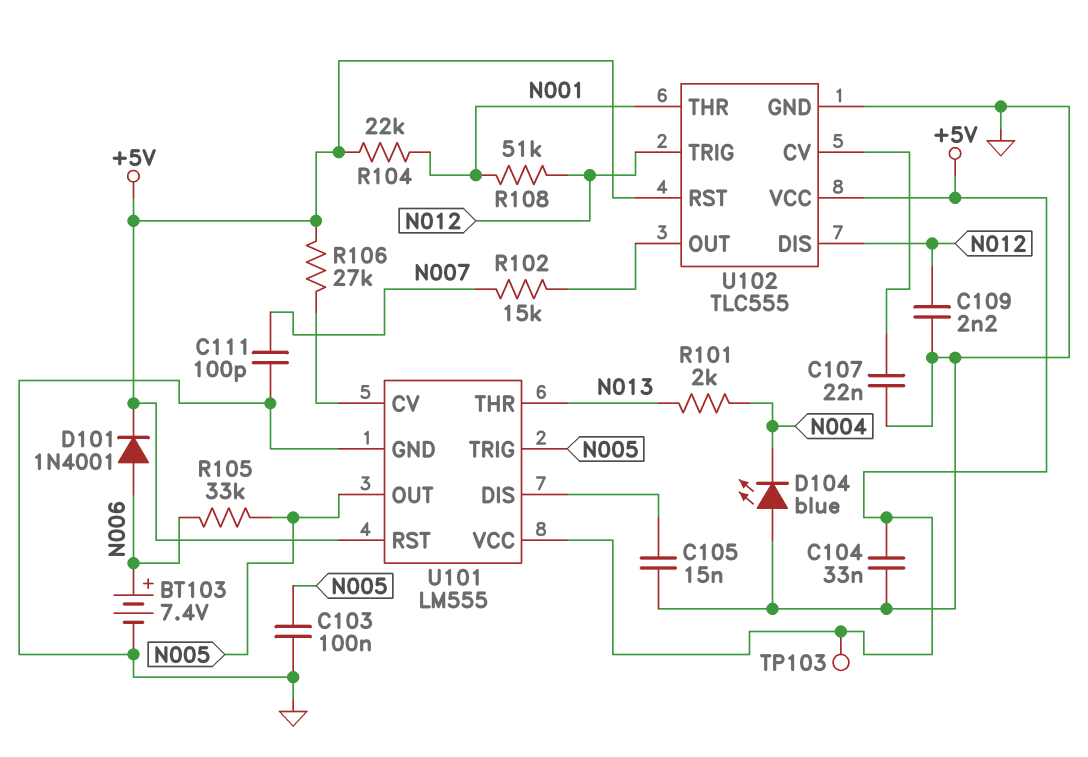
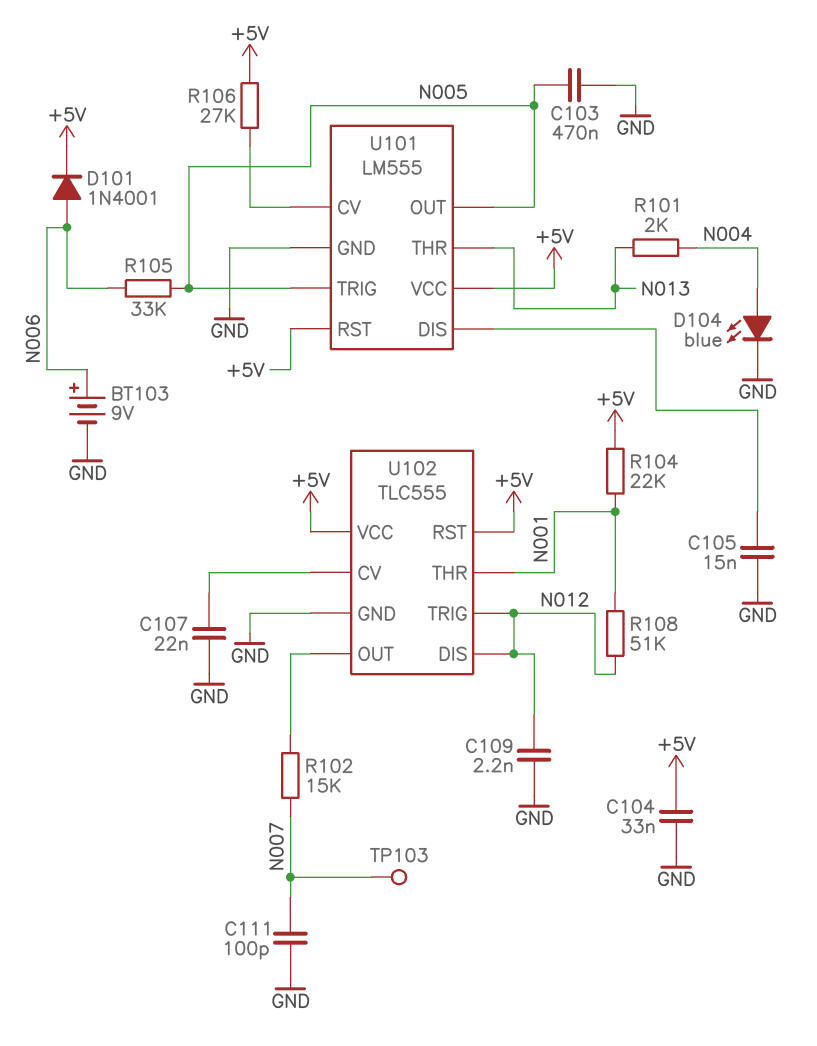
BT103: 7.4V (plus N006, minus GND) -> 9V (plus N006, minus GND)
C103: 100nF (GND, N005) -> 470nF (GND, N005)
D104: LED blue (A GND, K N004) -> LED blue (A N004, K GND)
TP103: test point (+5V) -> test point (N007)

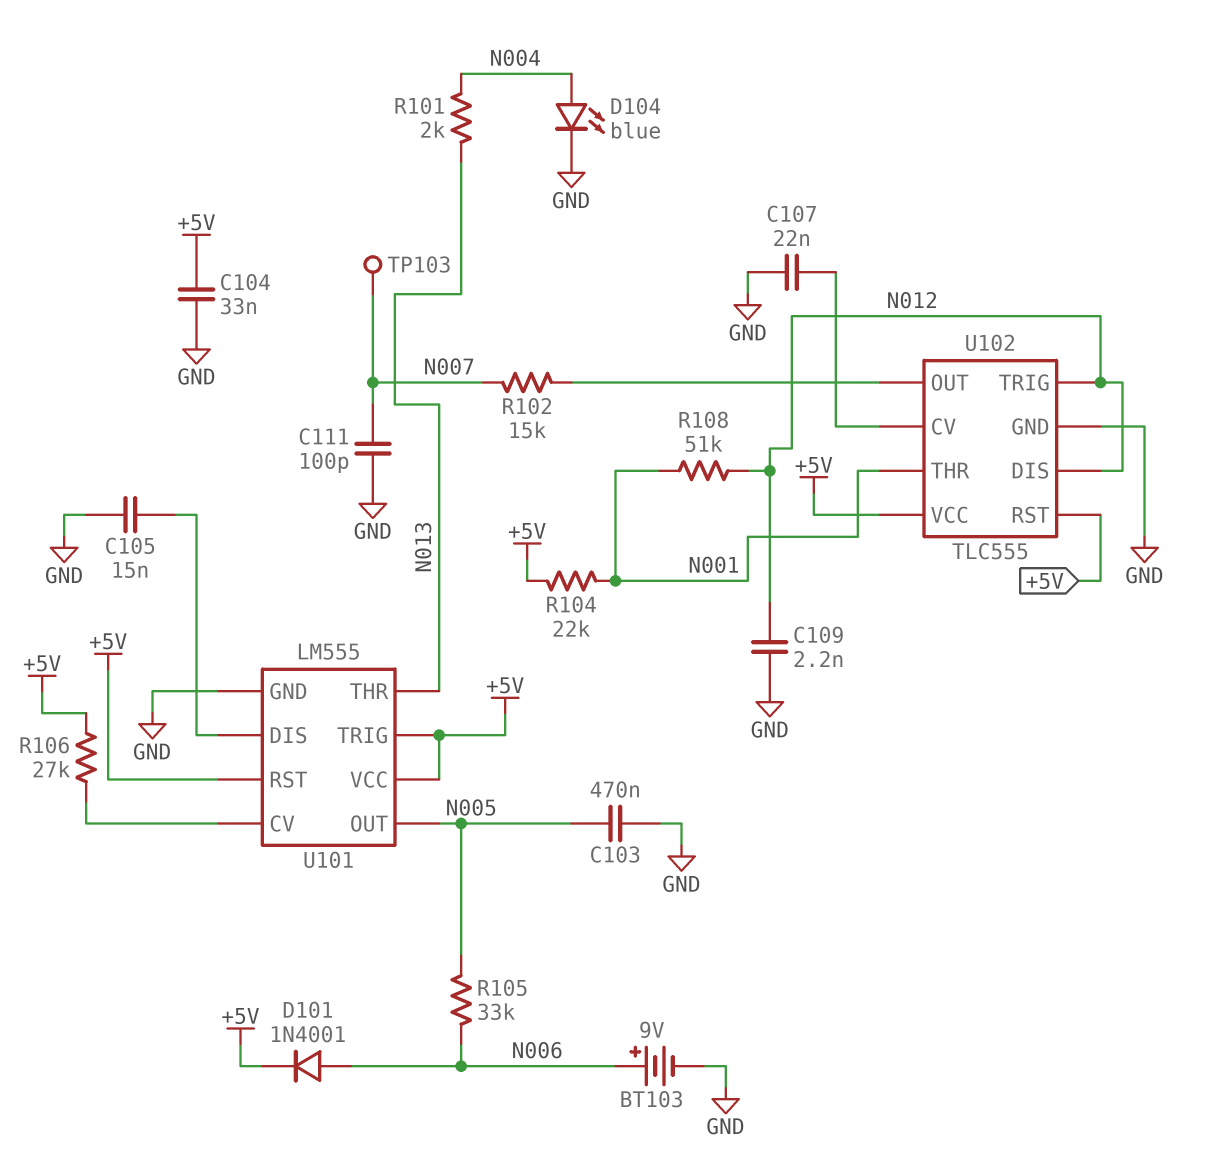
U101 pin TRIG: N005 -> +5V

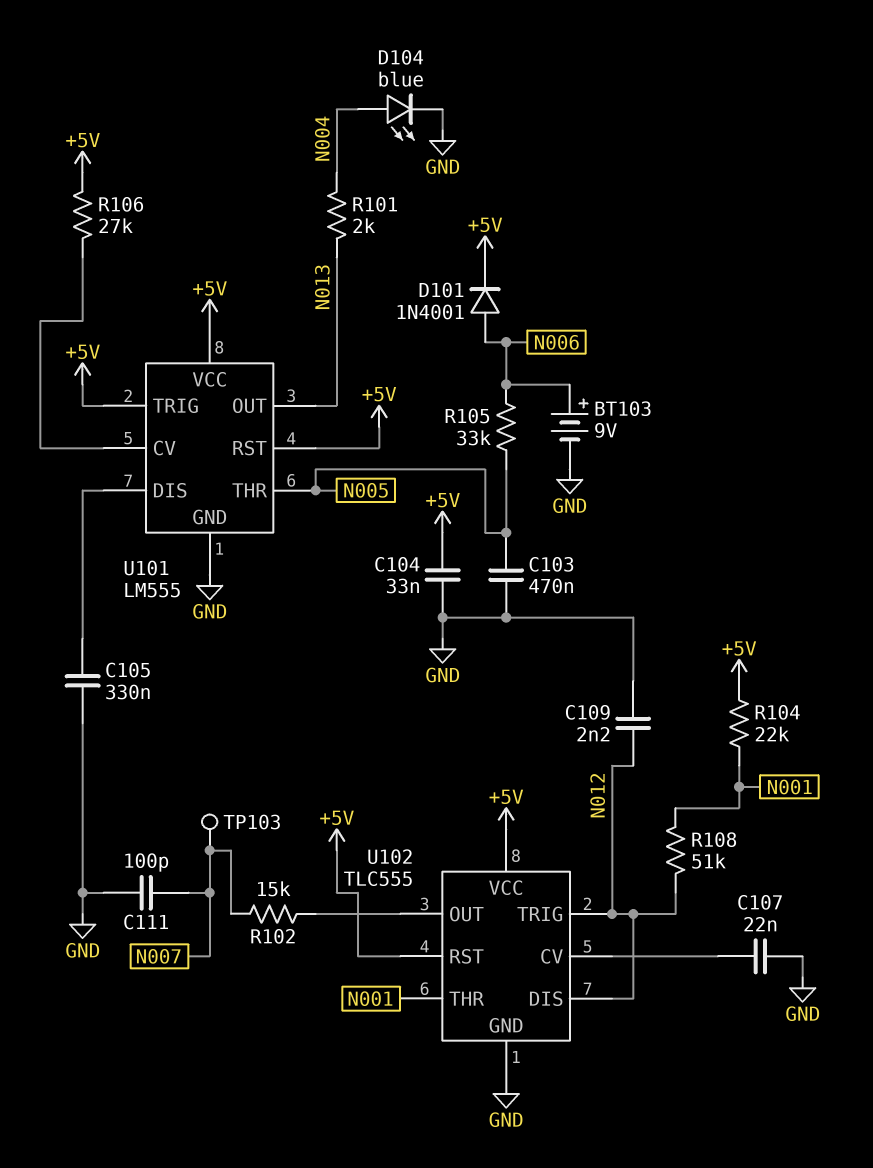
C105: 15nF (GND, U101/DIS) -> 330nF (GND, U101/DIS)
U101 pin OUT: N005 -> N013
U101 pin THR: N013 -> N005

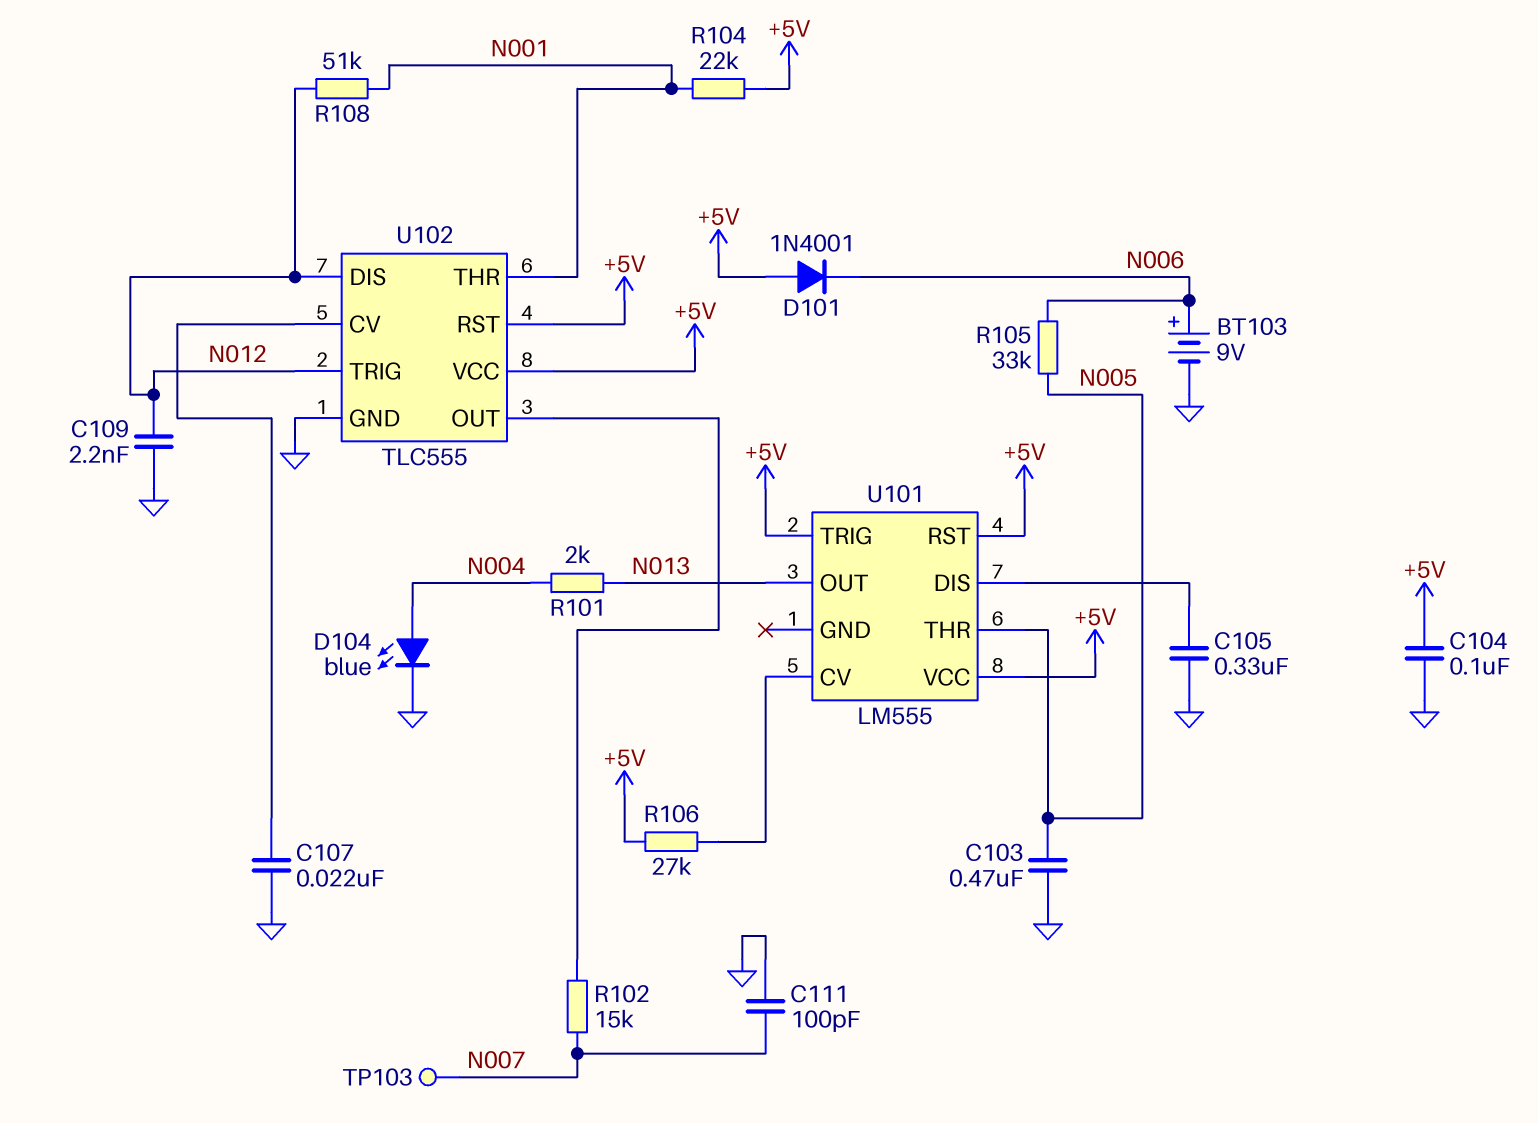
C104: 33nF (+5V, GND) -> 100nF (+5V, GND)
D101: diode 1N4001 (A N006, K +5V) -> diode 1N4001 (A +5V, K N006)
U101 pin GND: GND -> none

